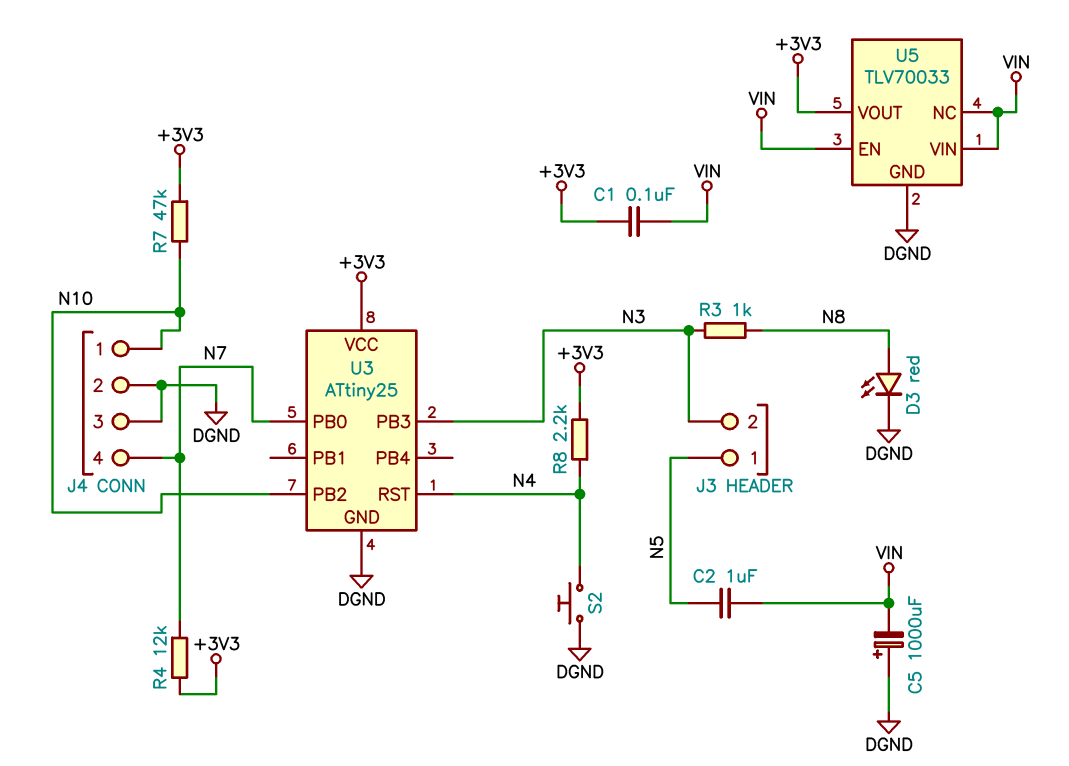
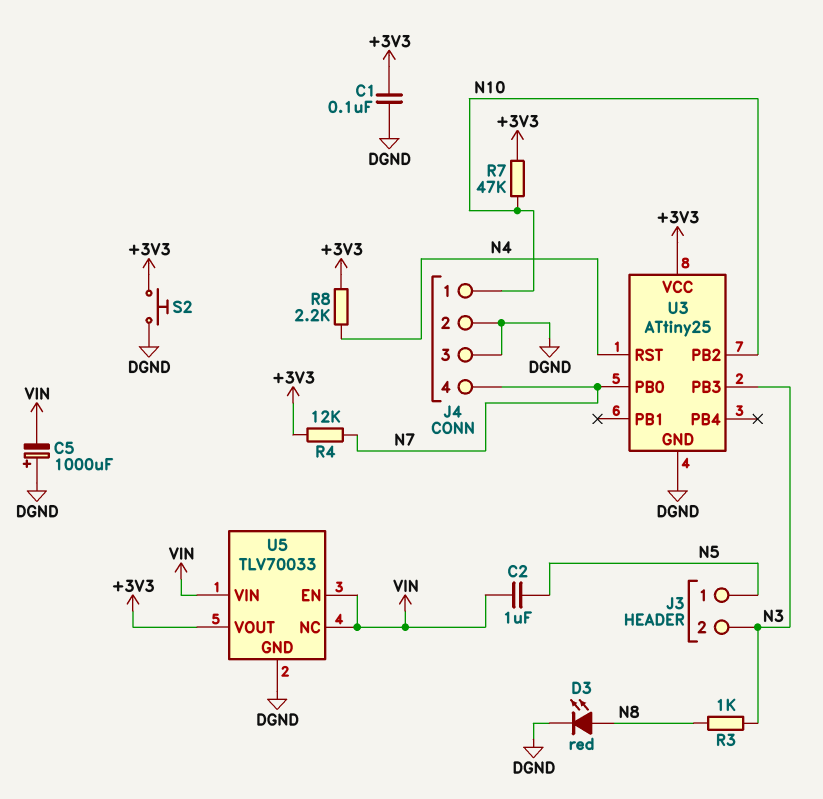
C1: 100nF (+3V3, VIN) -> 100nF (+3V3, DGND)
S2: button (DGND, N4) -> button (+3V3, DGND)

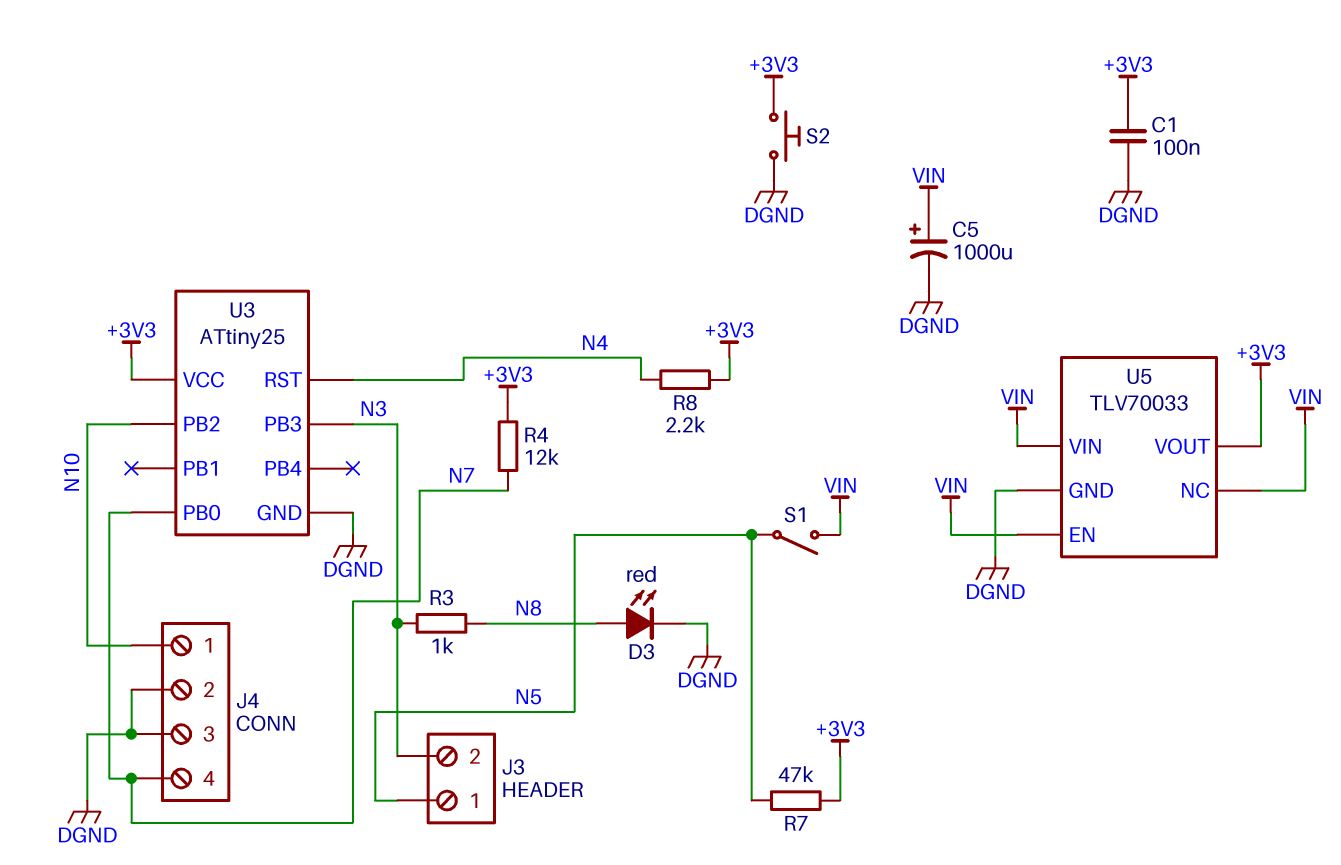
C2: 1uF (N5, VIN) -> none
C5: 1000uF (plus DGND, minus VIN) -> 1000uF (plus VIN, minus DGND)
R7: 47k (+3V3, N10) -> 47k (+3V3, N5)
S1: none -> switch (N5, VIN)

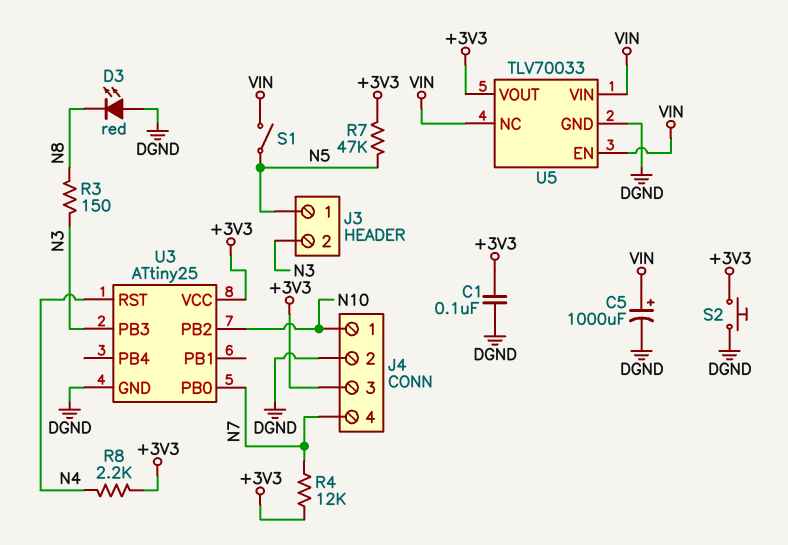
D3: LED red (A N8, K DGND) -> LED red (A DGND, K N8)
J4 pin 3: DGND -> +3V3
R3: 1k (N3, N8) -> 150 (N3, N8)

